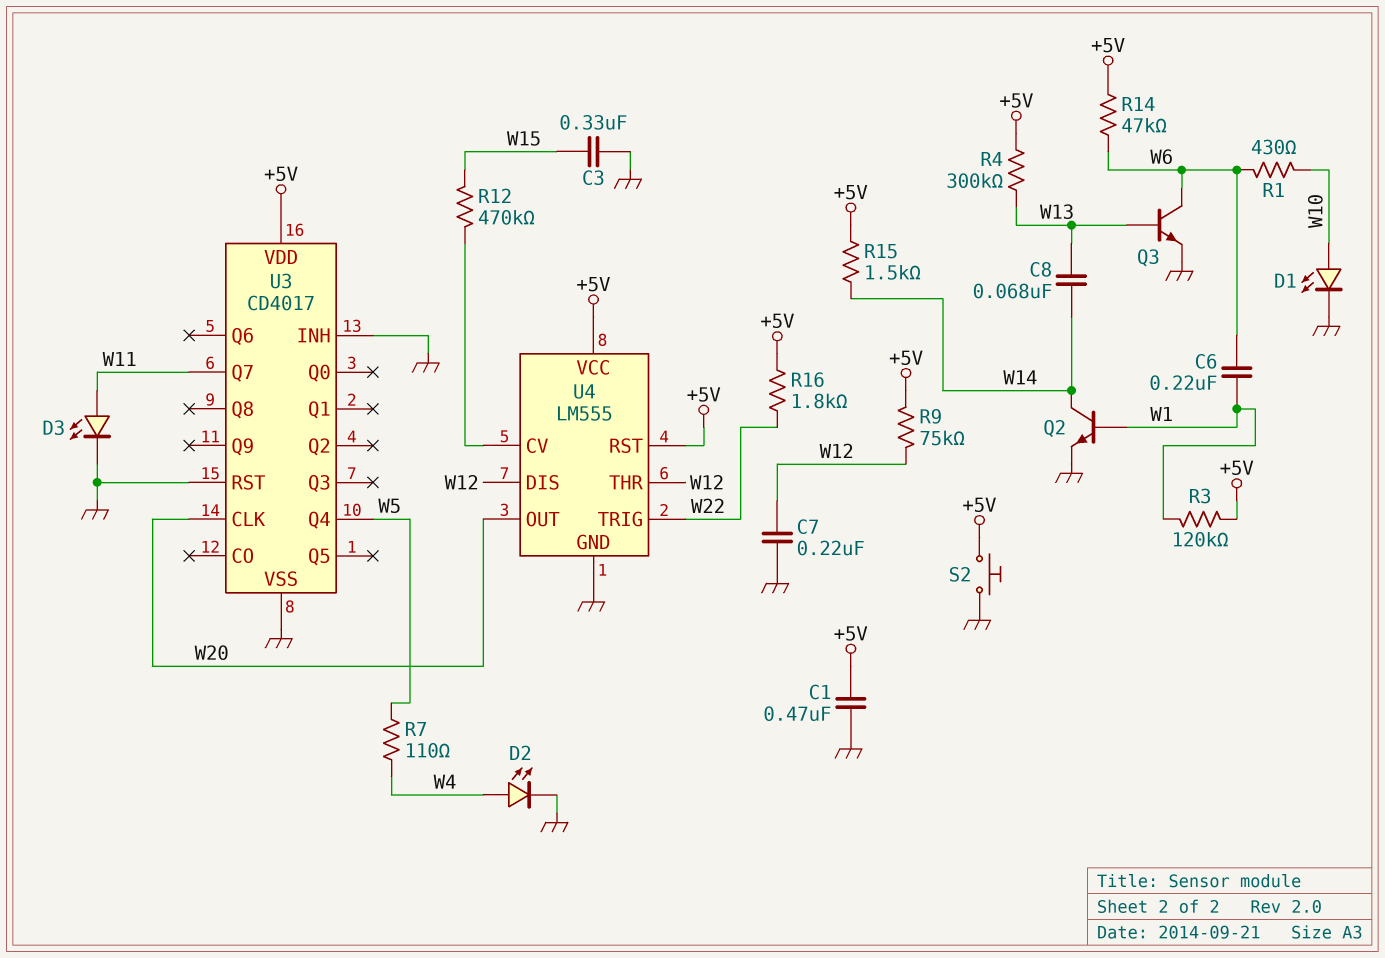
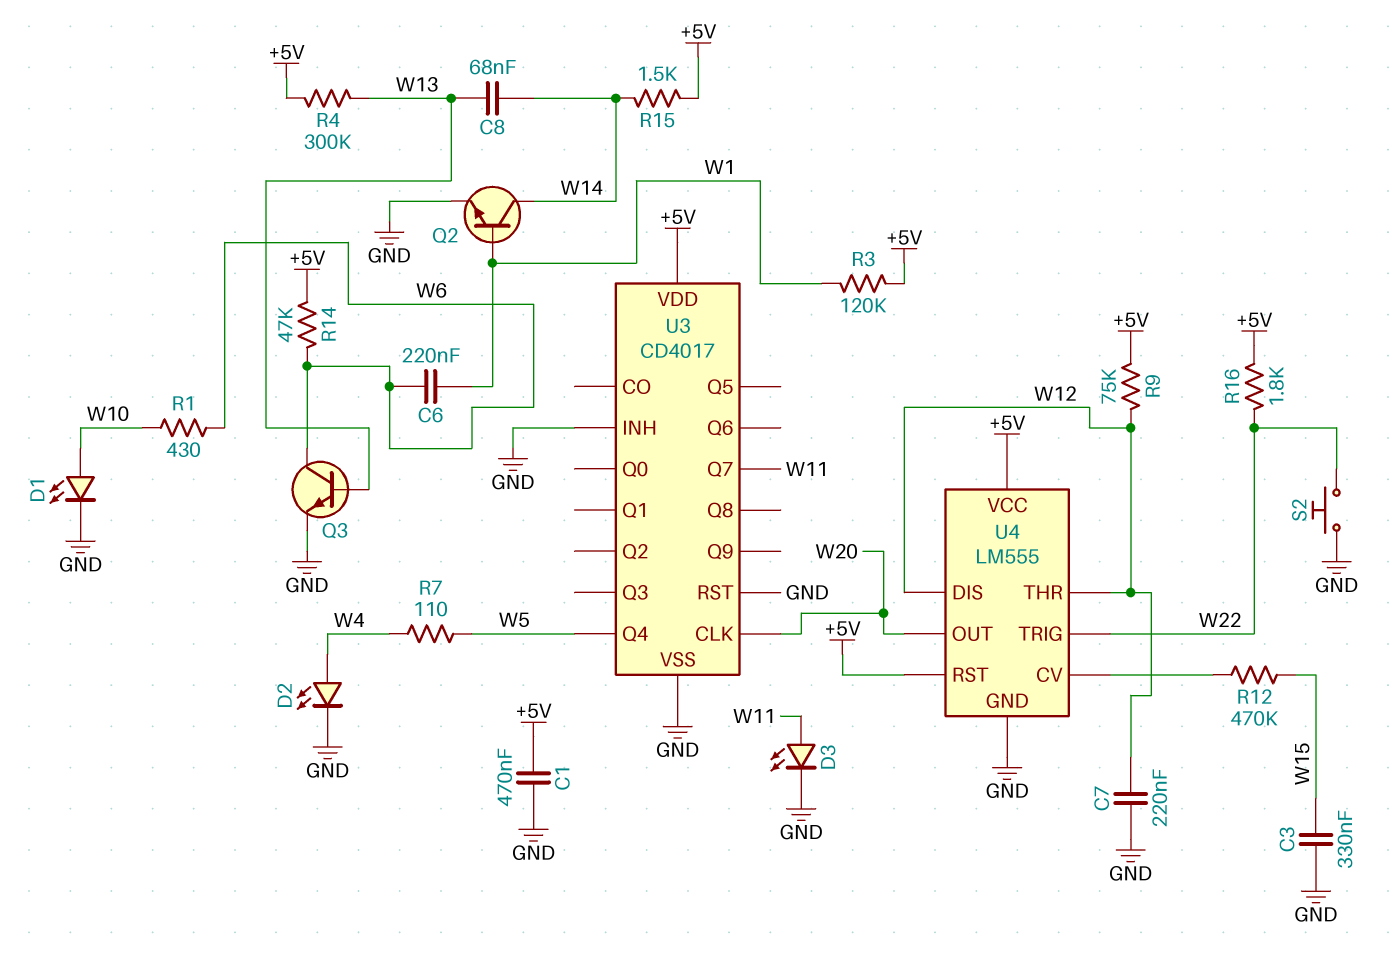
S2: button (+5V, GND) -> button (GND, W22)

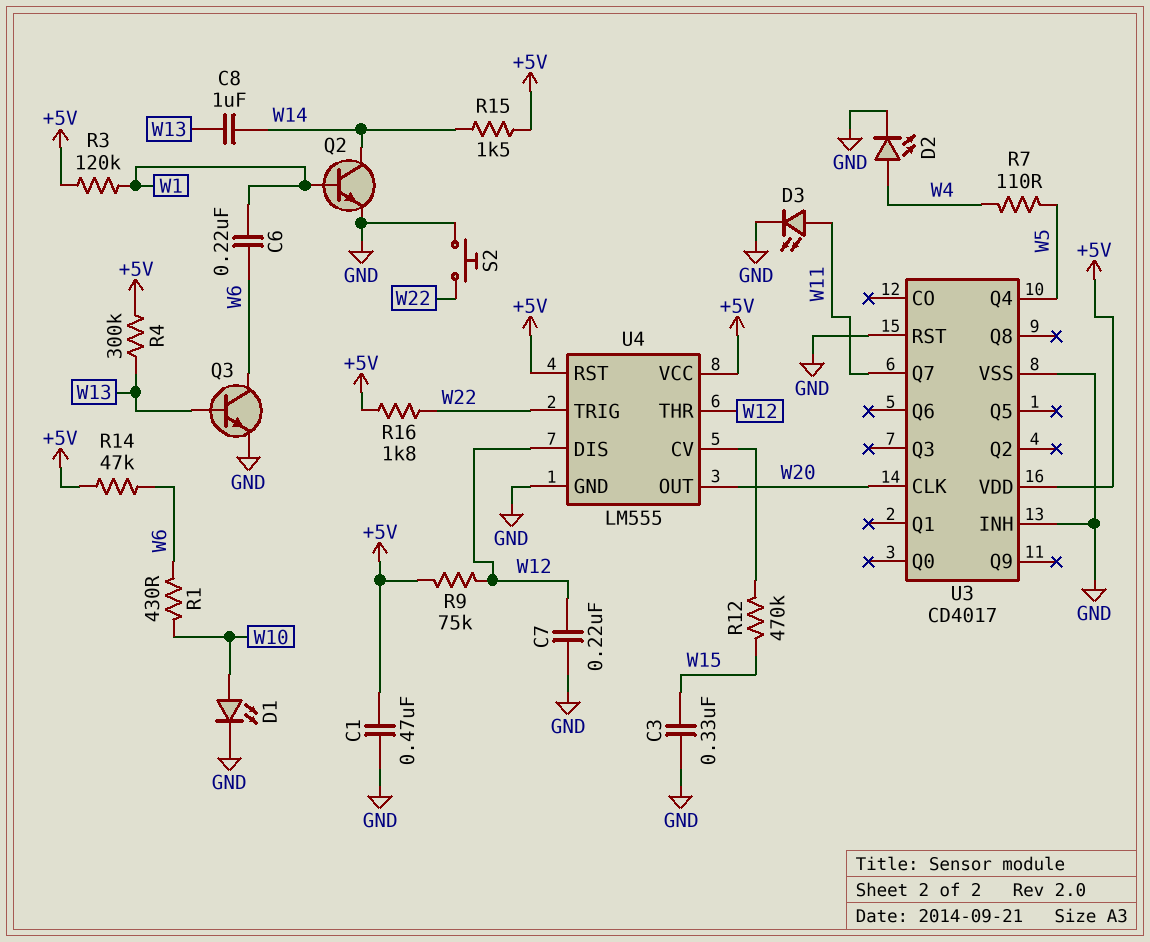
C8: 68nF (W13, W14) -> 1uF (W13, W14)

